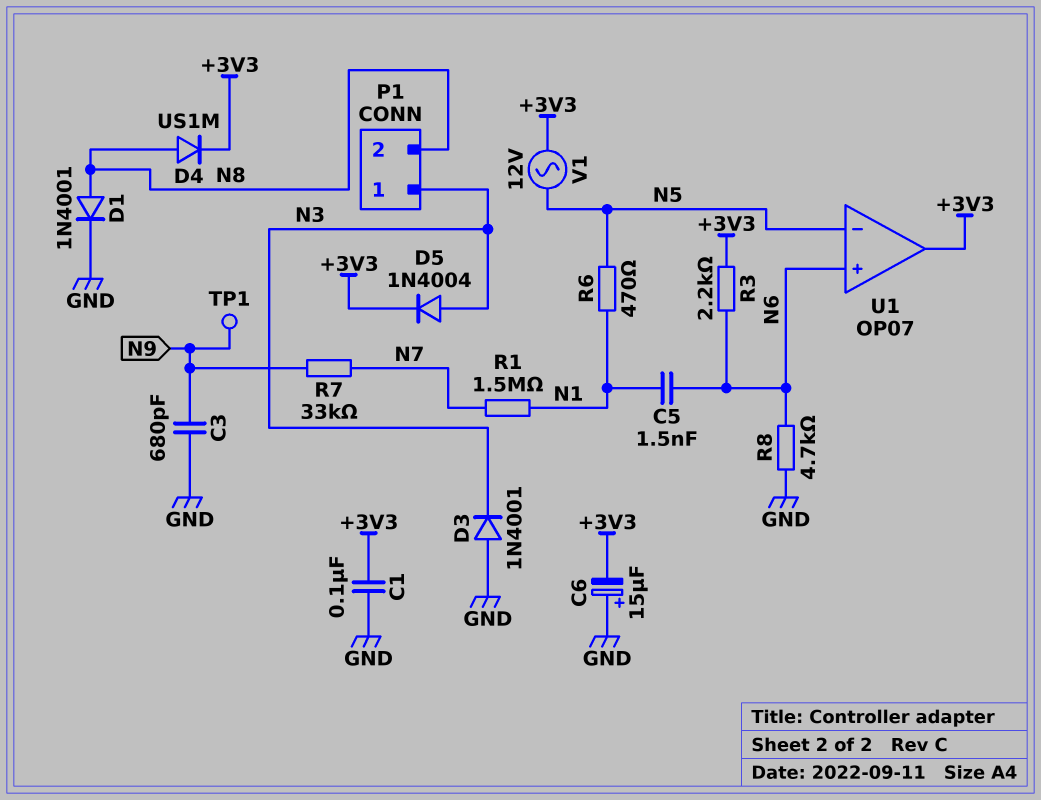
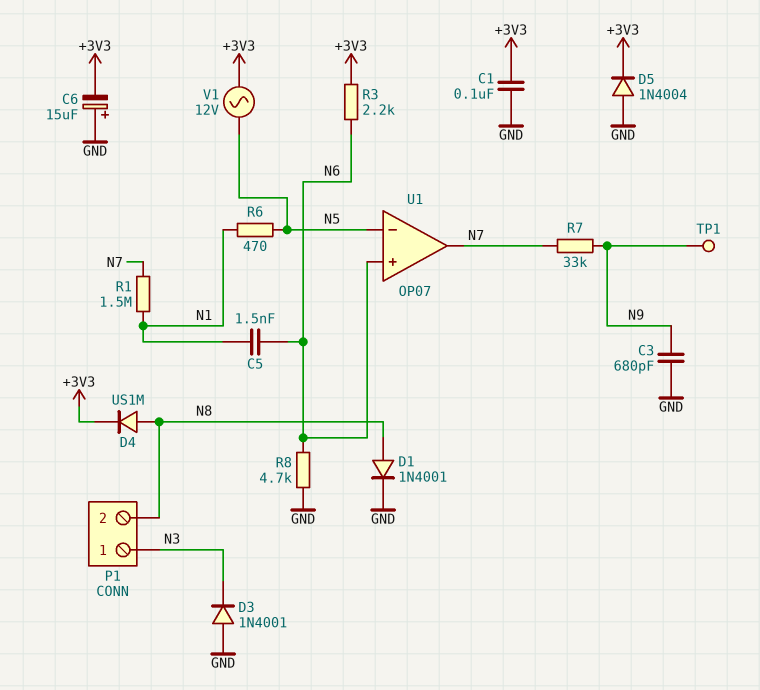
D5: diode 1N4004 (A N3, K +3V3) -> diode 1N4004 (A GND, K +3V3)
U1 pin out: +3V3 -> N7

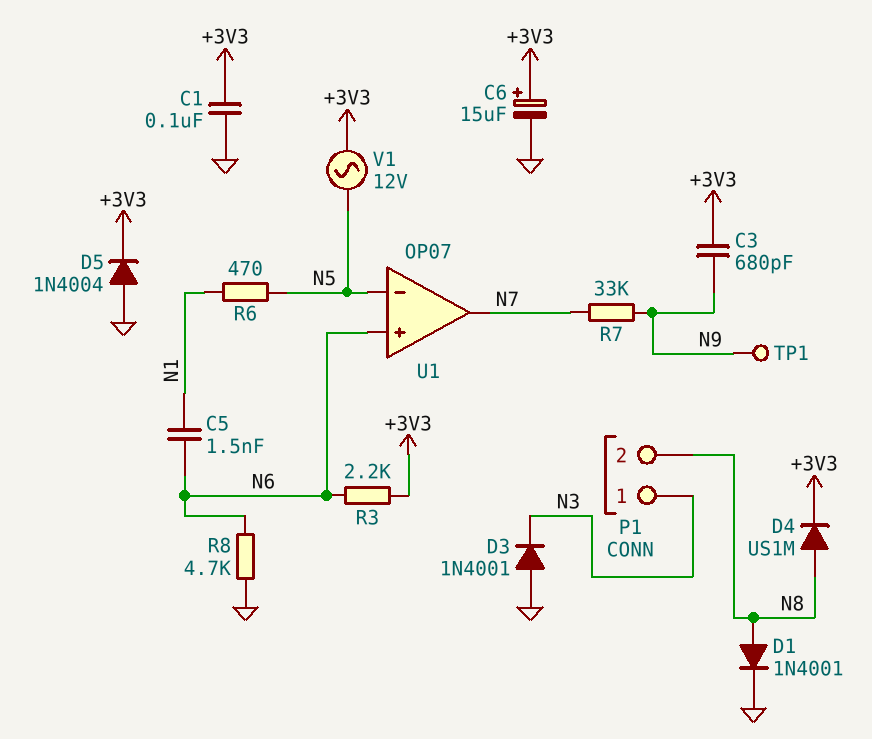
C3: 680pF (GND, N9) -> 680pF (+3V3, N9)
C6: 15uF (plus GND, minus +3V3) -> 15uF (plus +3V3, minus GND)
R1: 1.5M (N1, N7) -> none

